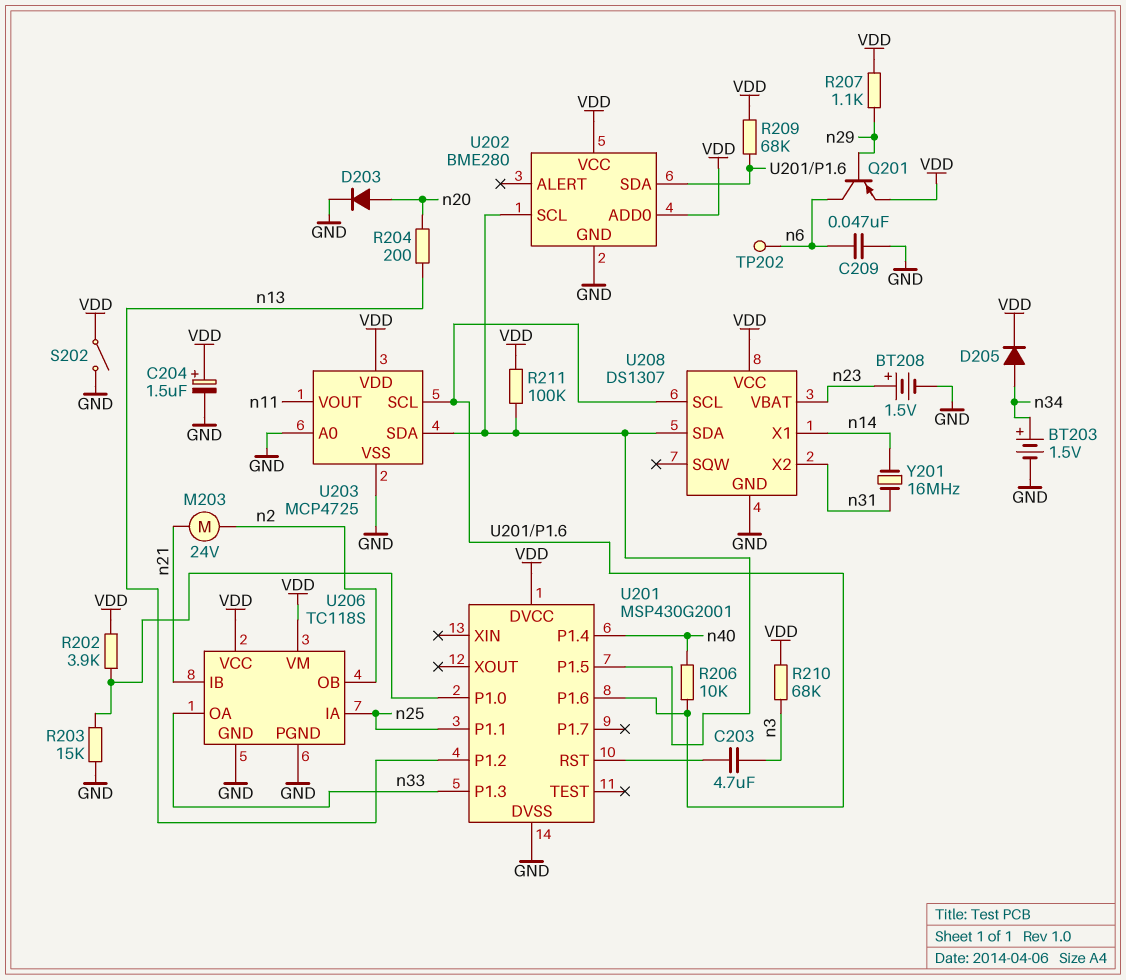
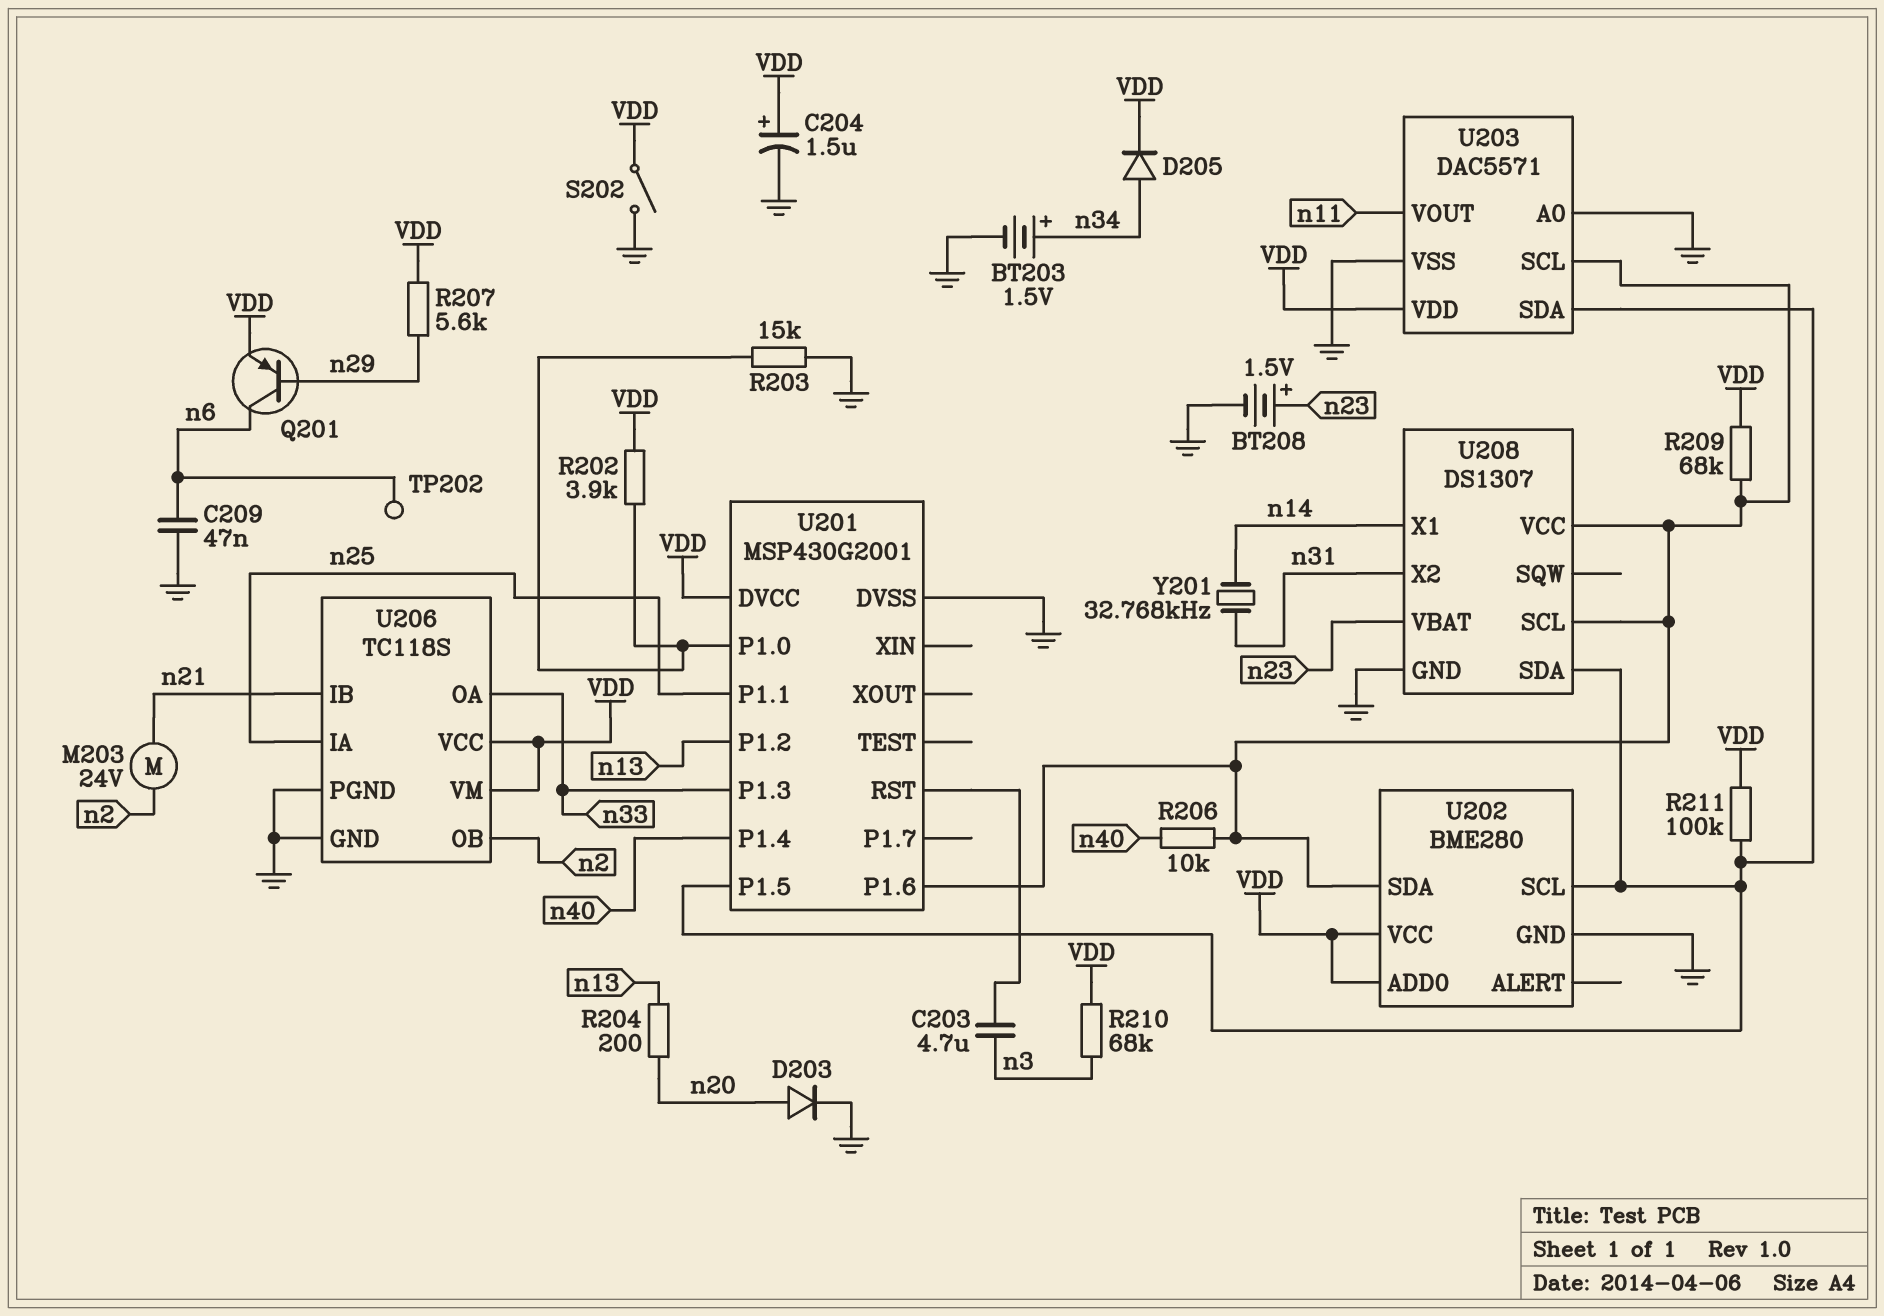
R207: 1.1k (VDD, n29) -> 5.6k (VDD, n29)
U203: MCP4725 -> DAC5571
U208 pin VCC: VDD -> U201/P1.6
Y201: 16MHz (n14, n31) -> 32.768kHz (n14, n31)

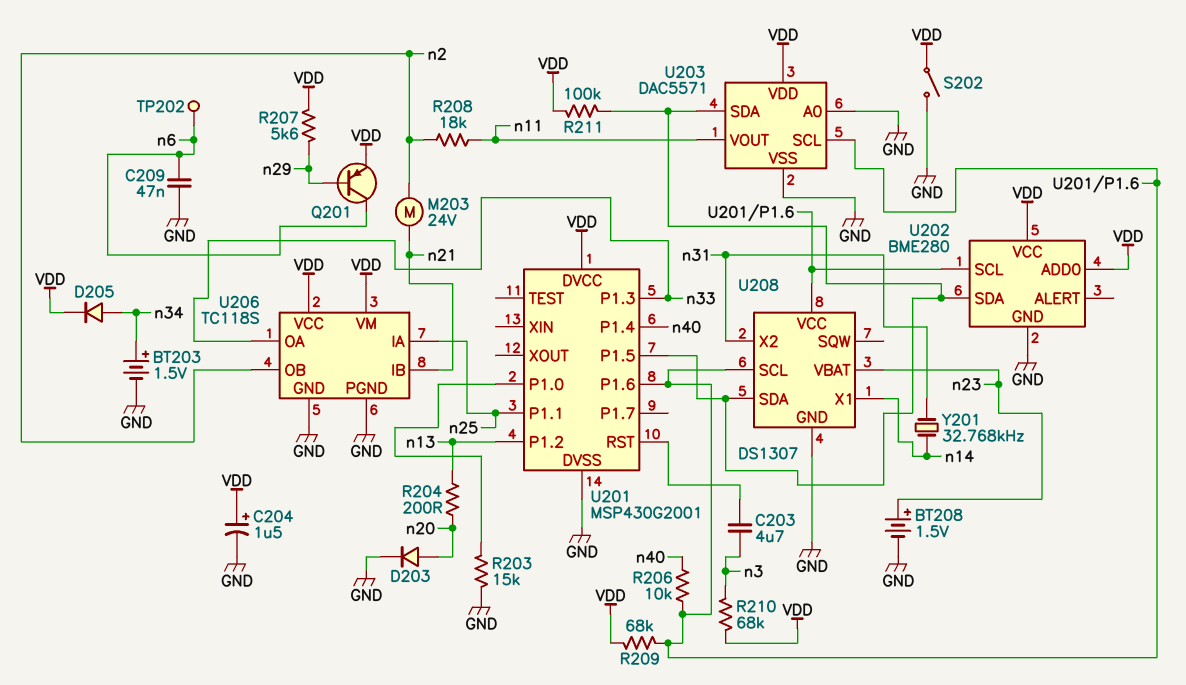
R202: 3.9k (U201/P1.0, VDD) -> none
R208: none -> 18k (n2, n11)
U202 pin SCL: U201/P1.5 -> U201/P1.6
U202 pin SDA: U201/P1.6 -> U201/P1.5

